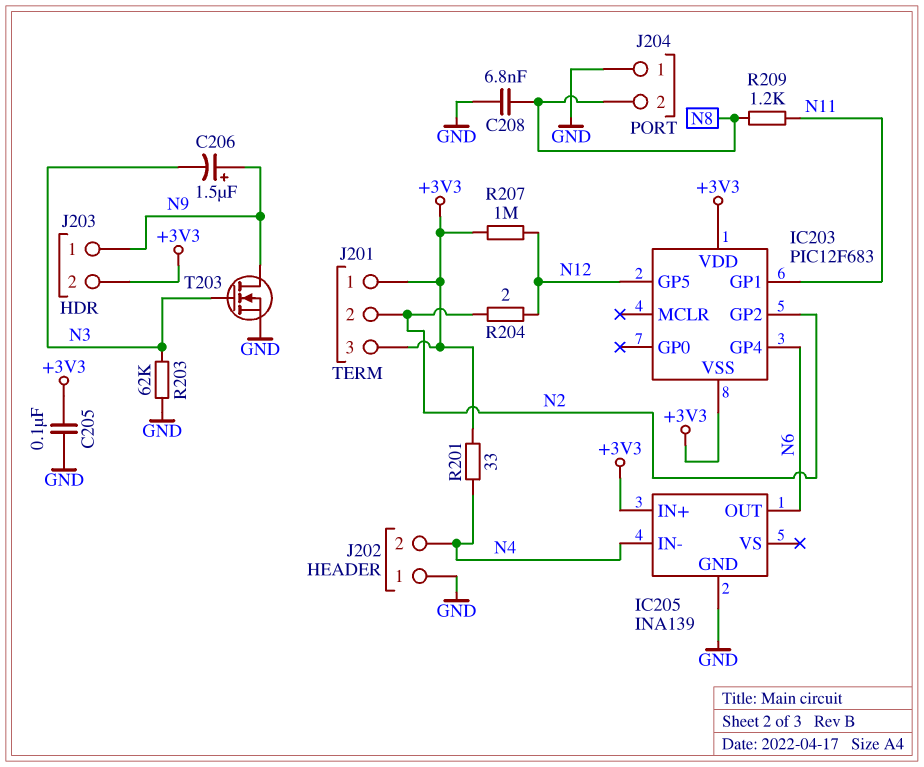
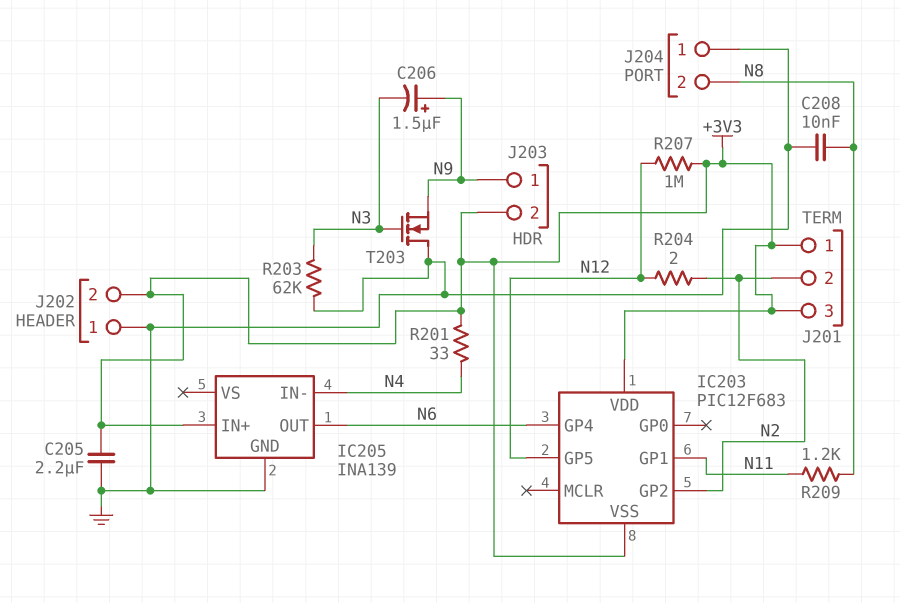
C205: 100nF (+3V3, GND) -> 2.2uF (+3V3, GND)
C208: 6.8nF (GND, N8) -> 10nF (GND, N8)
J202 pin 2: N4 -> +3V3
T203: NMOS (G N3, D N9, S GND) -> NMOS (G N3, D GND, S N9)

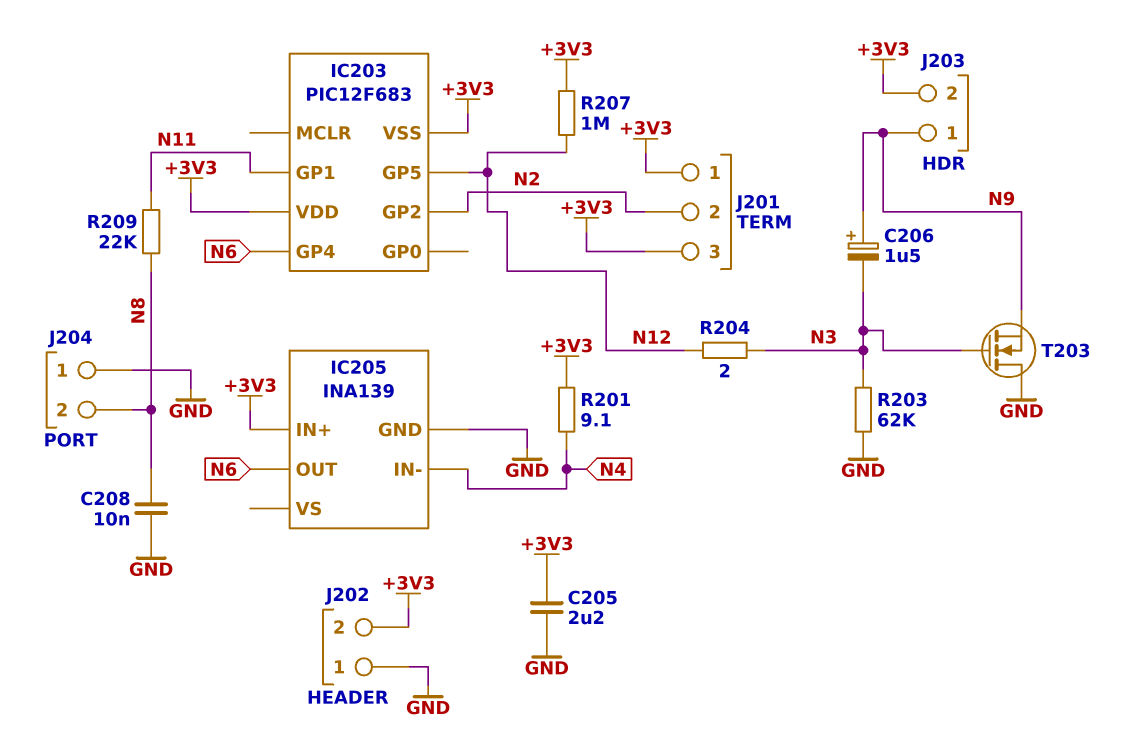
R201: 33 (+3V3, N4) -> 9.1 (+3V3, N4)
R204: 2 (N2, N12) -> 2 (N3, N12)
R209: 1.2k (N8, N11) -> 22k (N8, N11)

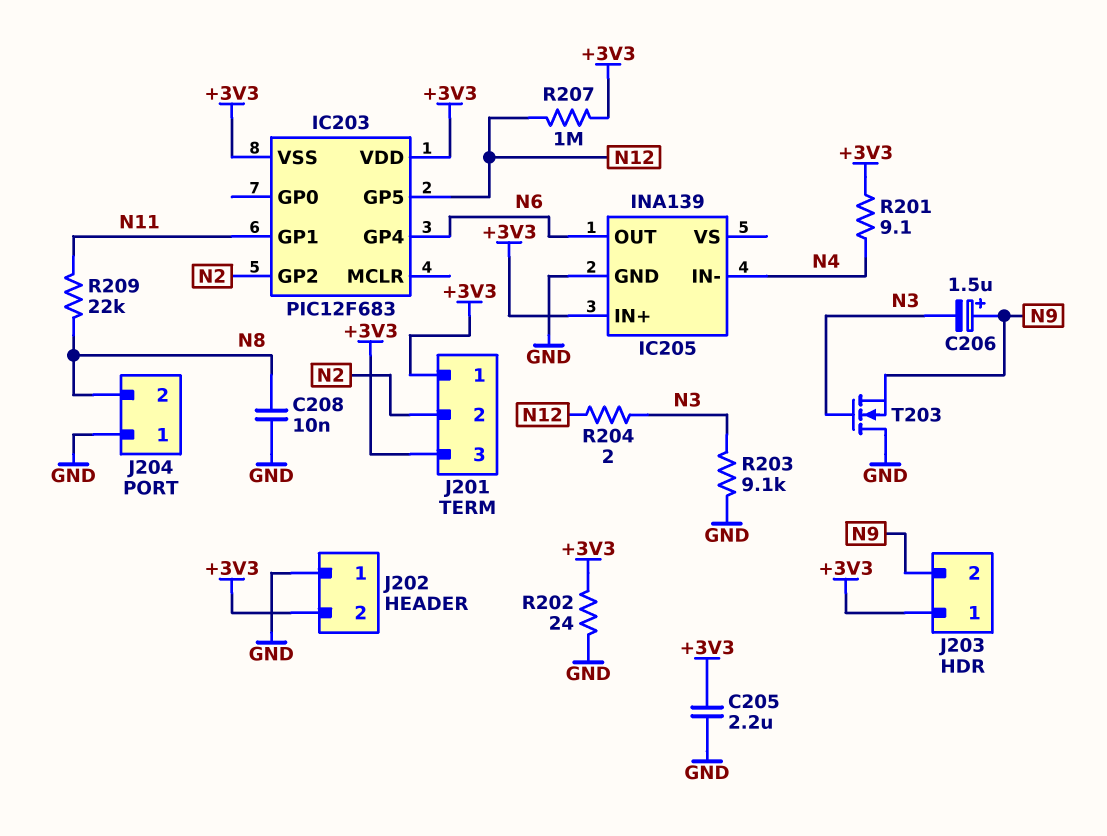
J203 pin 1: N9 -> +3V3
J203 pin 2: +3V3 -> N9
R202: none -> 24 (+3V3, GND)
R203: 62k (GND, N3) -> 9.1k (GND, N3)

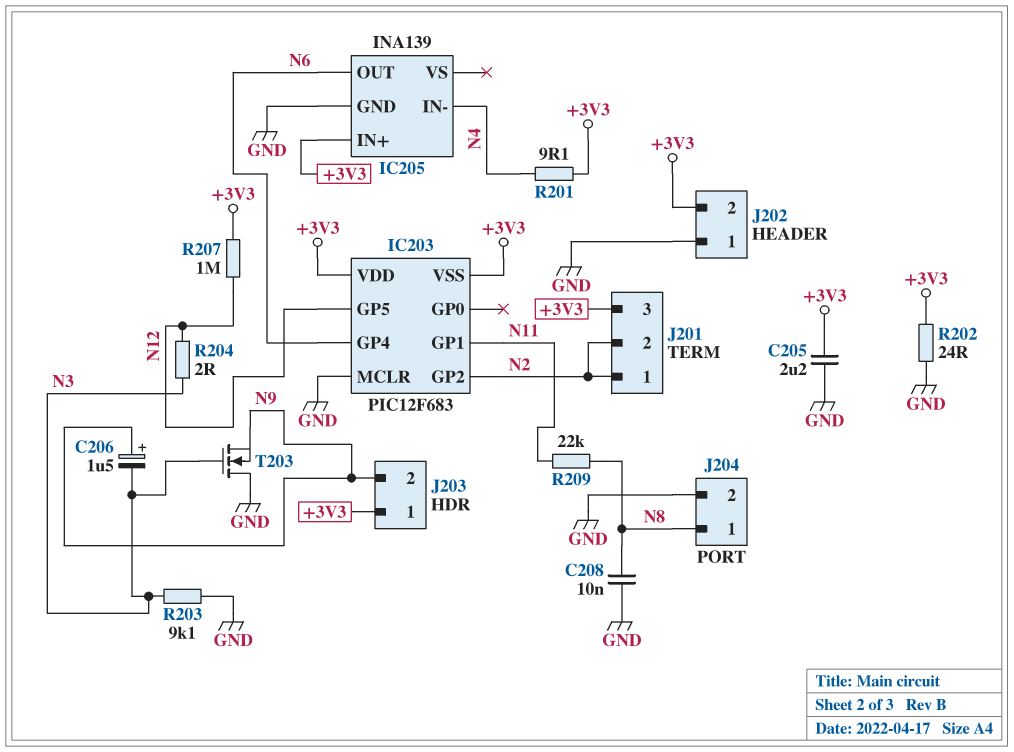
IC203 pin MCLR: none -> GND
J201 pin 1: +3V3 -> N2
J204 pin 1: GND -> N8
J204 pin 2: N8 -> GND

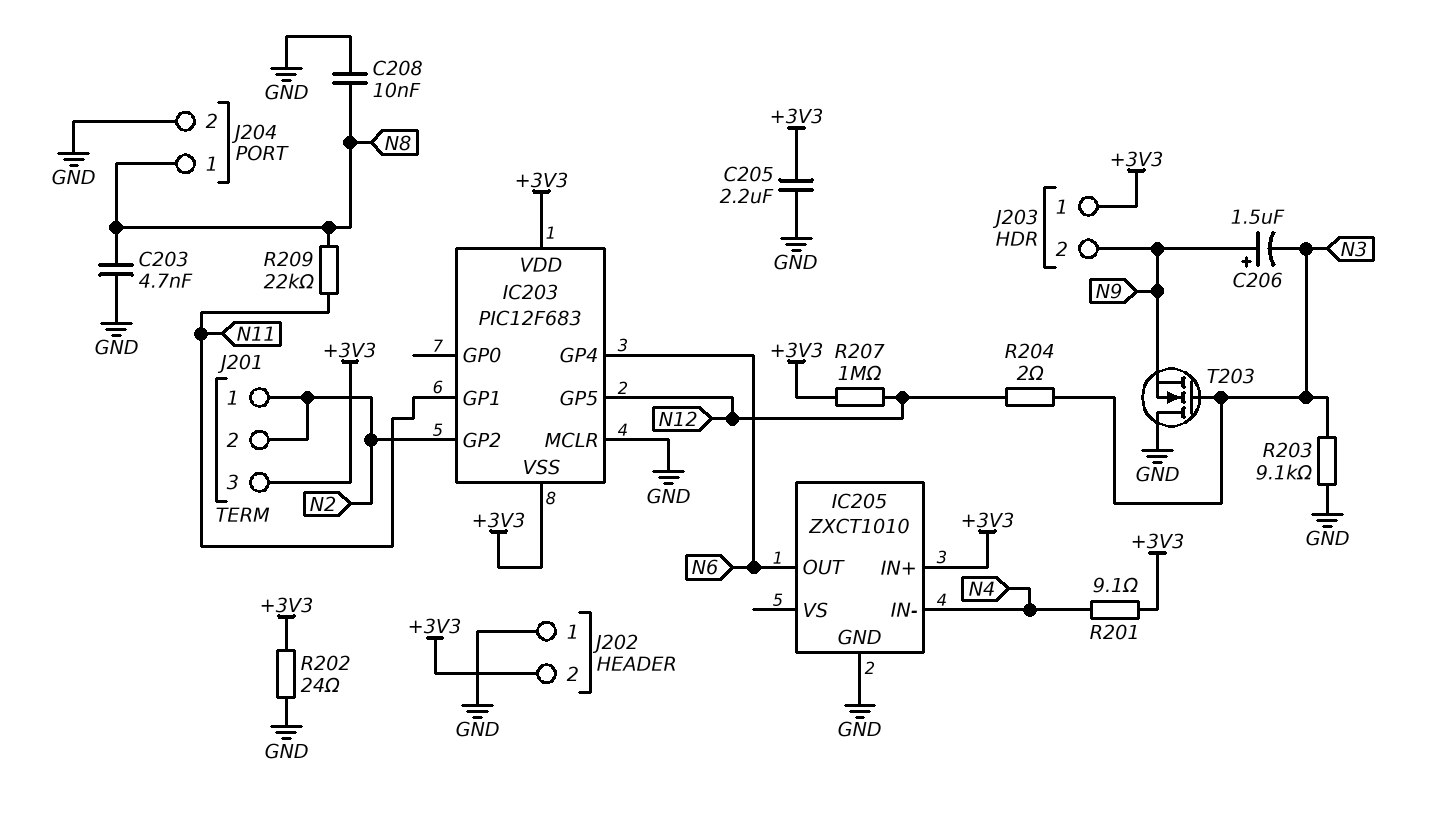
C203: none -> 4.7nF (GND, N8)
IC205: INA139 -> ZXCT1010

